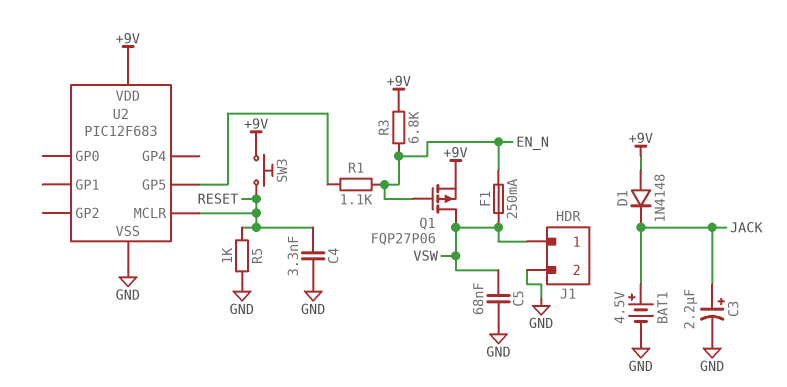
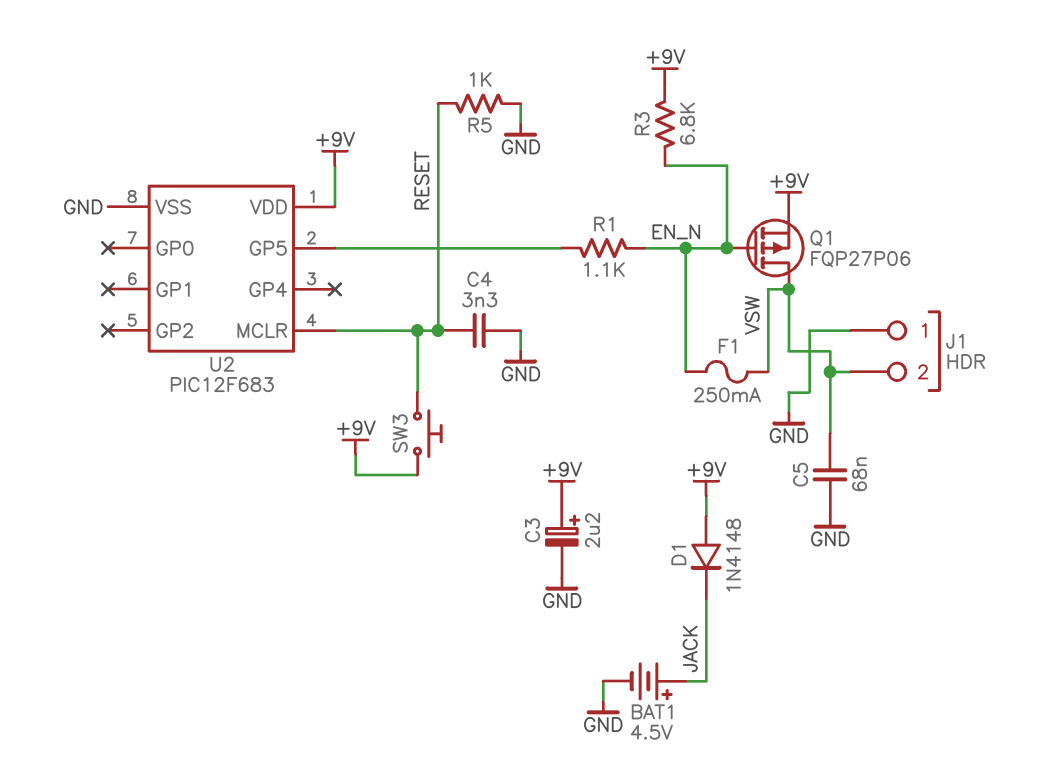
C3: 2.2uF (plus JACK, minus GND) -> 2.2uF (plus +9V, minus GND)
J1 pin 1: VSW -> GND
J1 pin 2: GND -> VSW

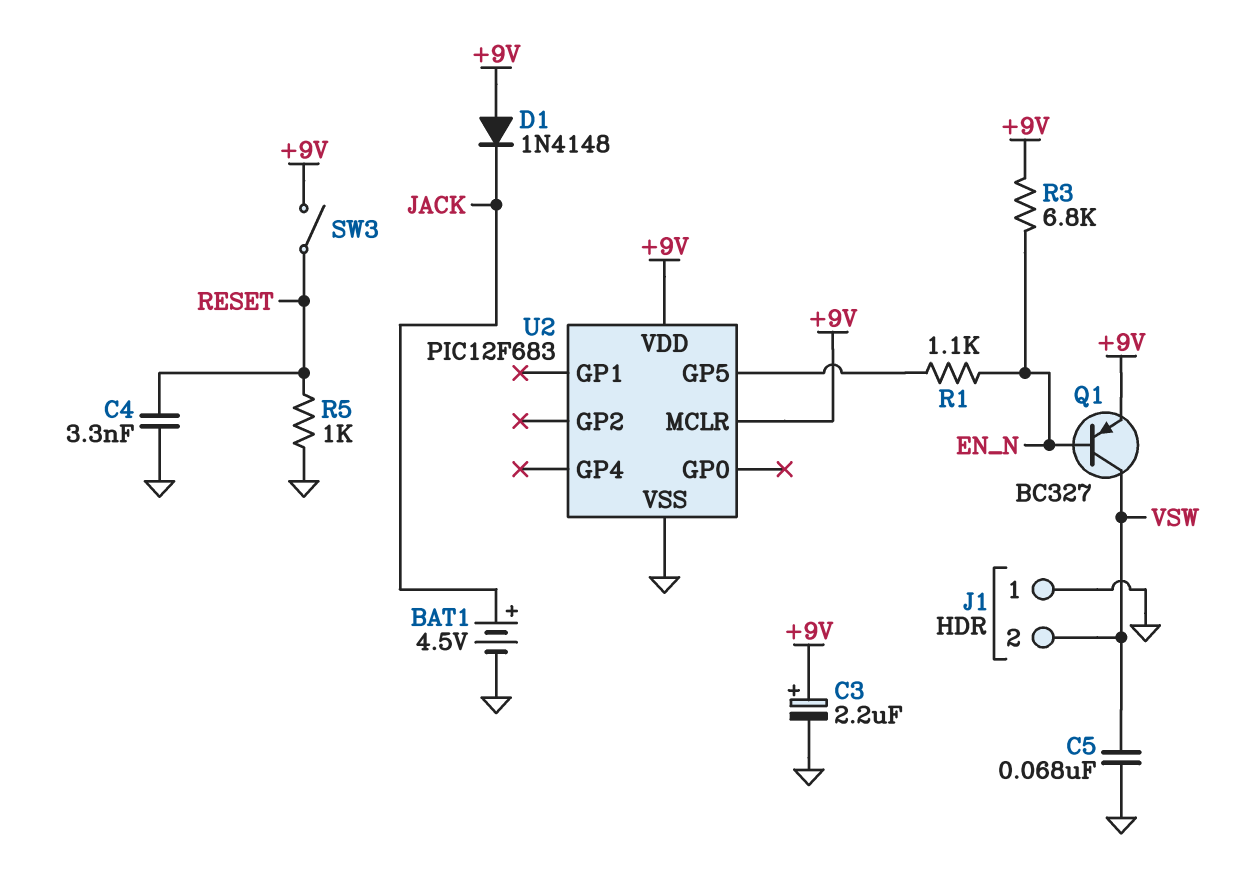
F1: 250mA (EN_N, VSW) -> none
Q1: PMOS FQP27P06 (G EN_N, D VSW, S +9V) -> PNP BC327 (B EN_N, C VSW, E +9V)
SW3: button (+9V, RESET) -> switch (+9V, RESET)
U2 pin MCLR: RESET -> +9V

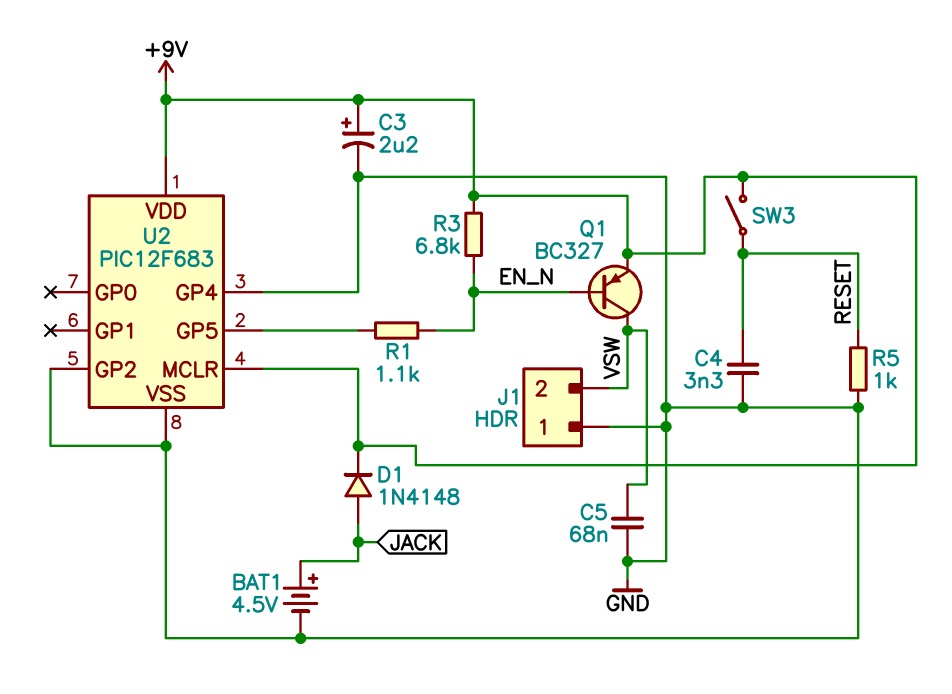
D1: diode 1N4148 (A +9V, K JACK) -> diode 1N4148 (A JACK, K +9V)
U2 pin GP2: none -> GND
U2 pin GP4: none -> GND

